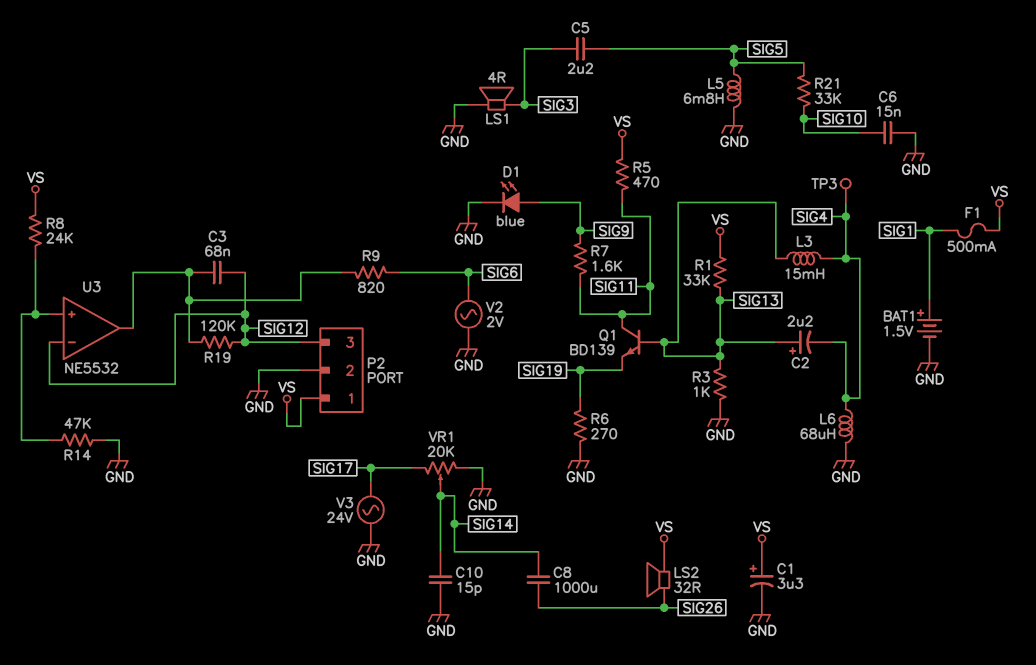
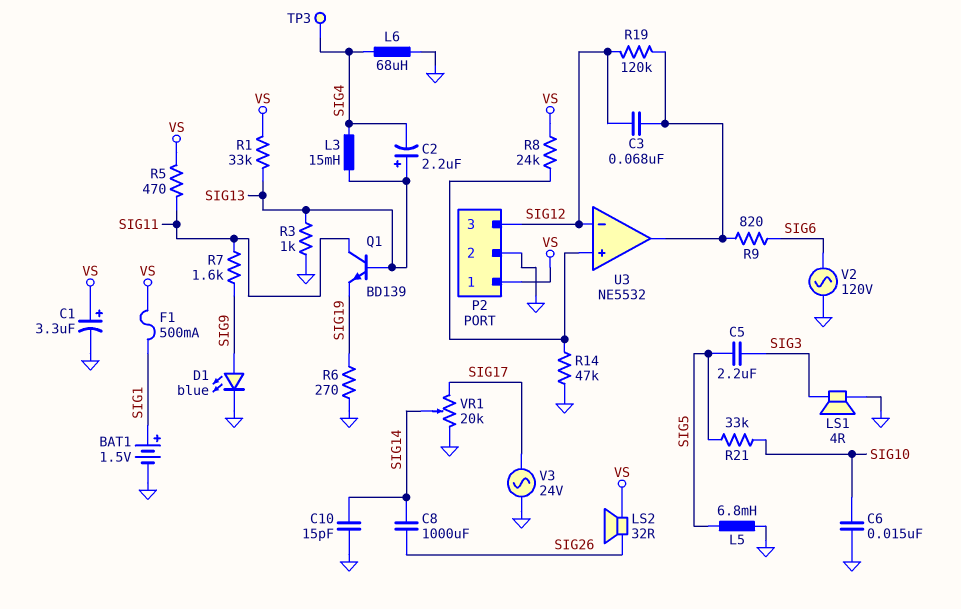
V2: AC 2V (GND, SIG6) -> AC 120V (GND, SIG6)

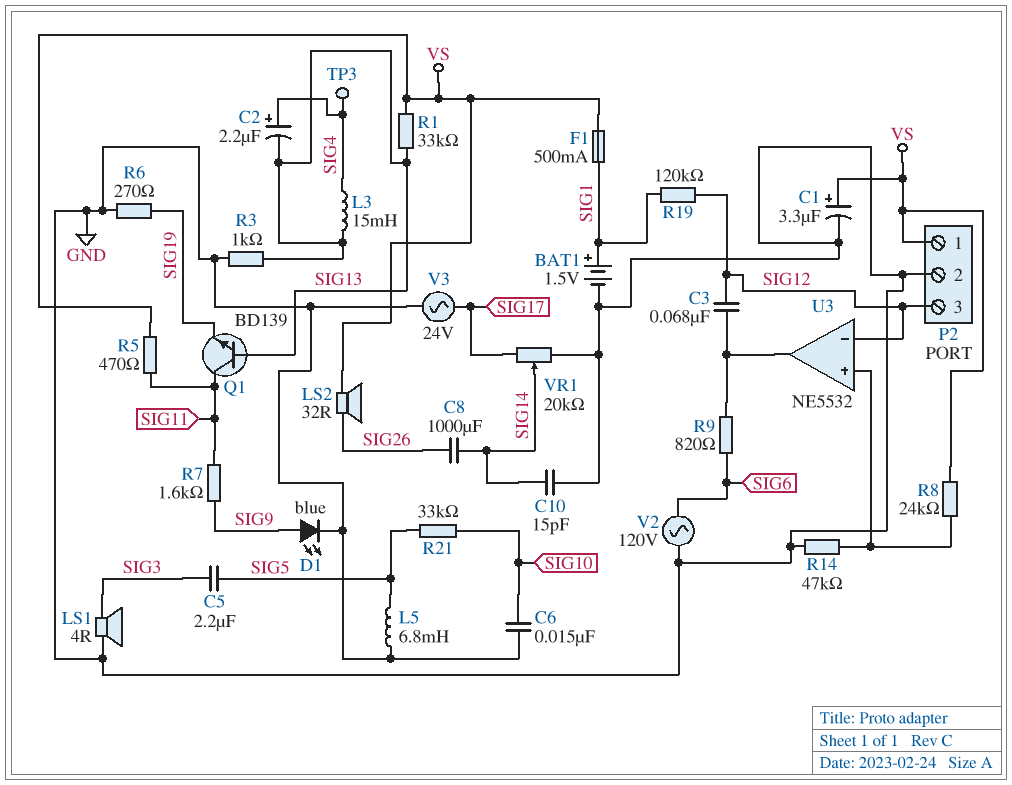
C2: 2.2uF (plus SIG13, minus SIG4) -> 2.2uF (plus SIG4, minus SIG13)
L6: 68uH (GND, SIG4) -> none
R19: 120k (SIG12, U3/out) -> 120k (SIG1, SIG12)

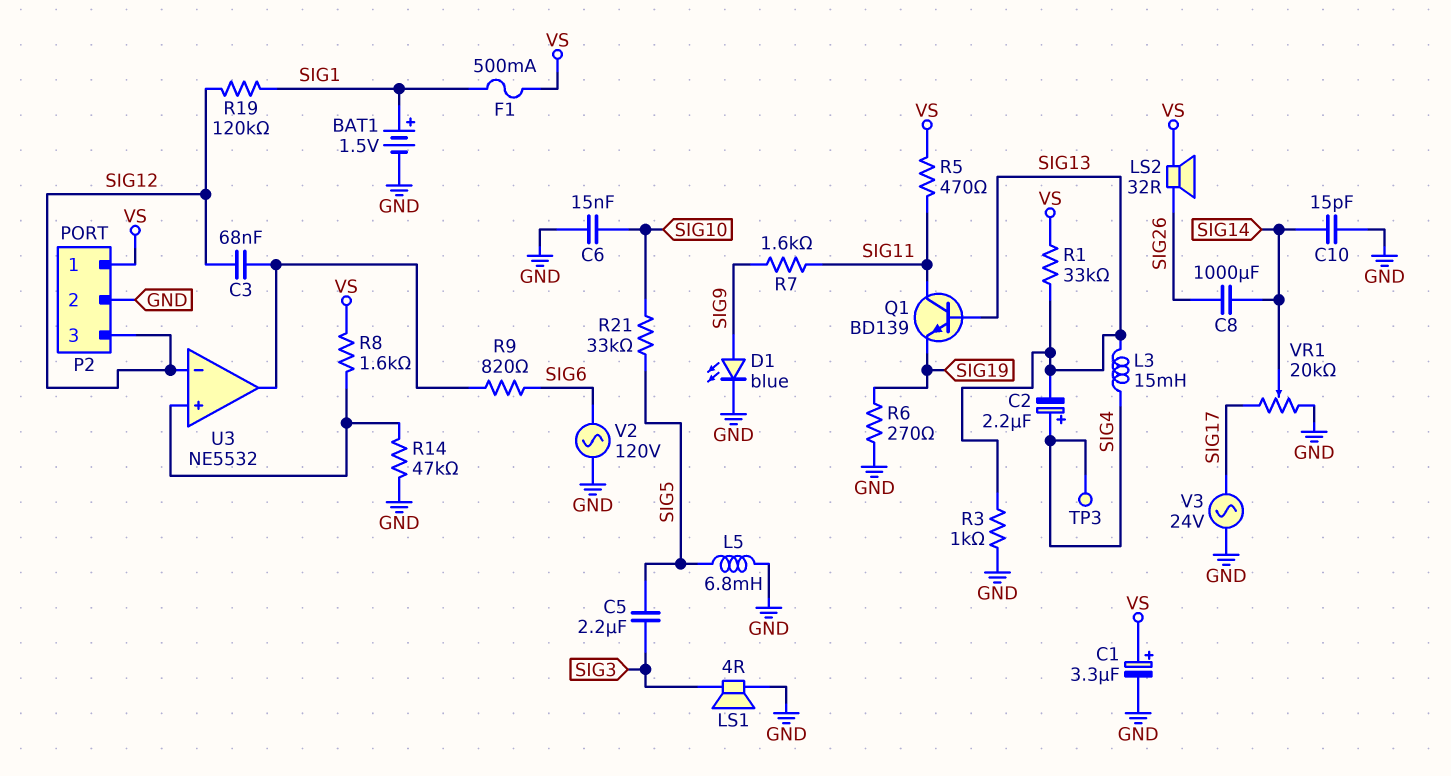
R8: 24k (U3/in+, VS) -> 1.6k (U3/in+, VS)

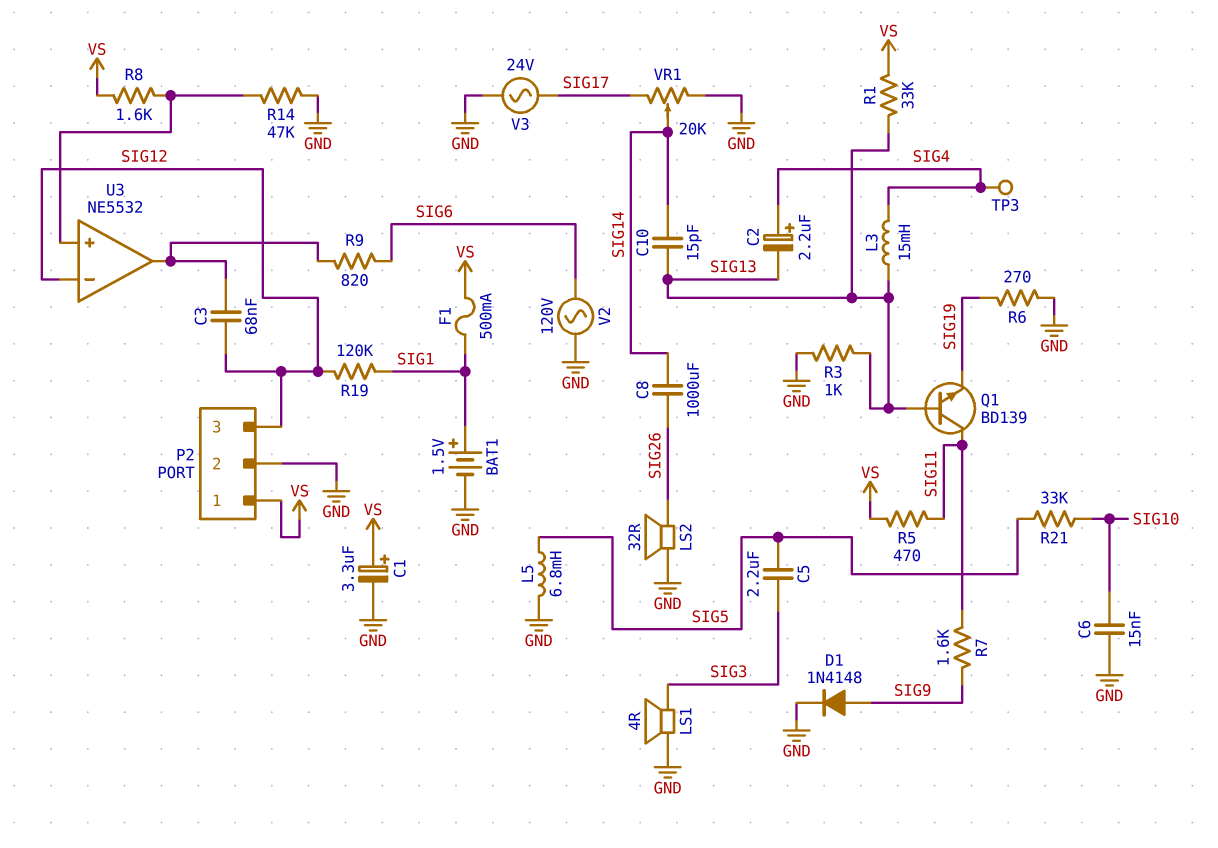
C10: 15pF (GND, SIG14) -> 15pF (SIG13, SIG14)
D1: LED blue (A SIG9, K GND) -> diode 1N4148 (A SIG9, K GND)
LS2: speaker 32R (SIG26, VS) -> speaker 32R (GND, SIG26)

